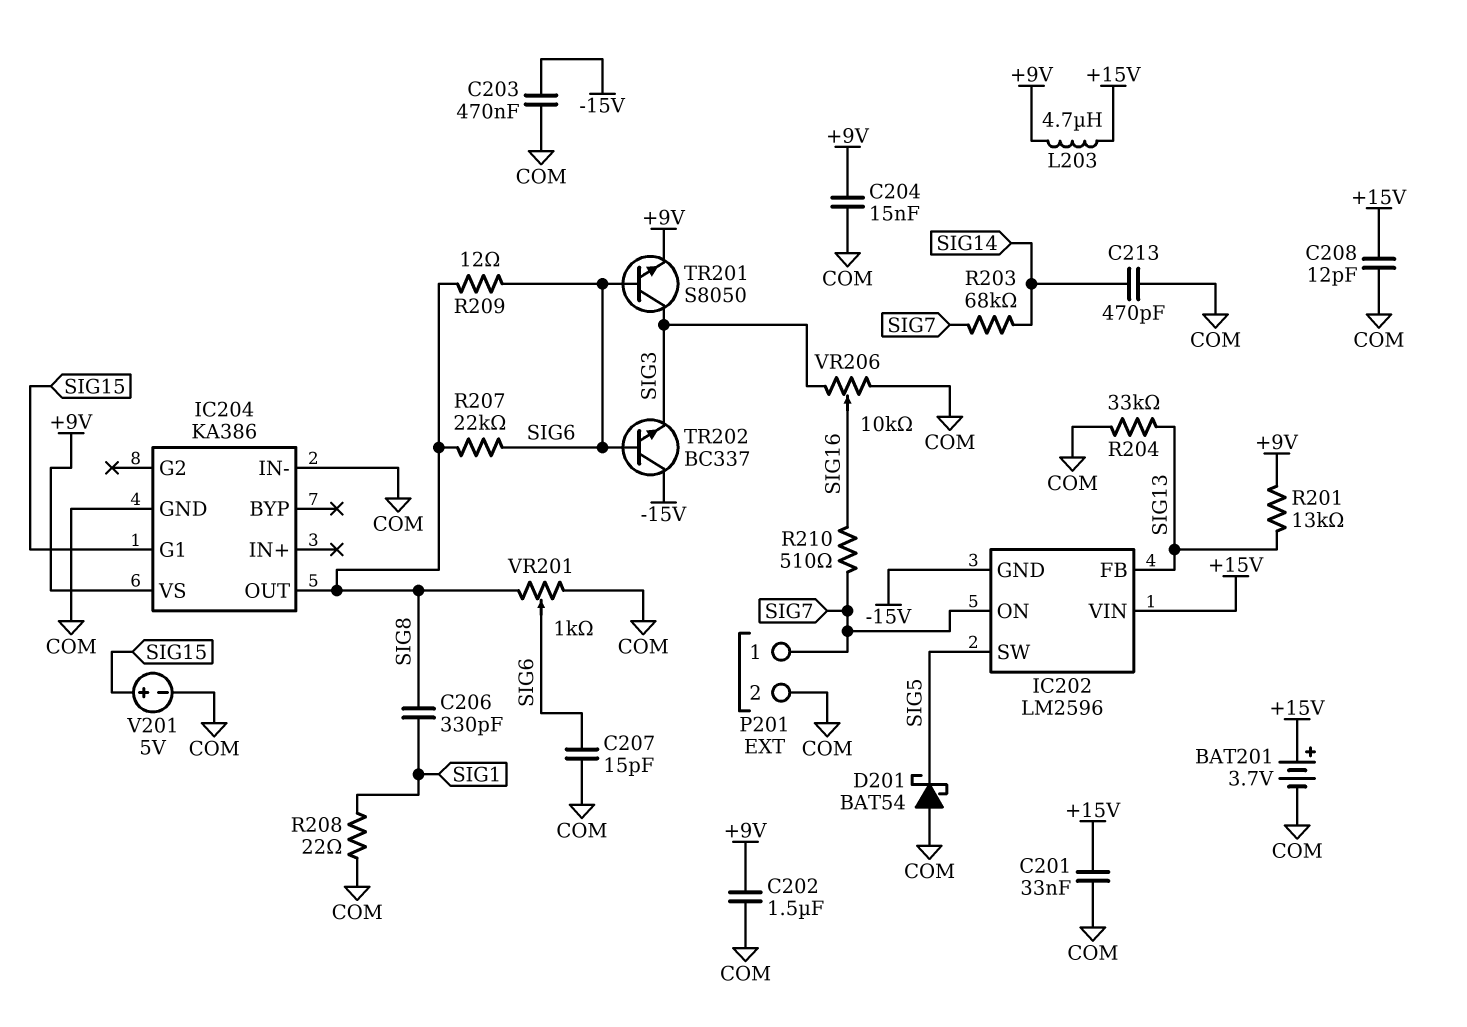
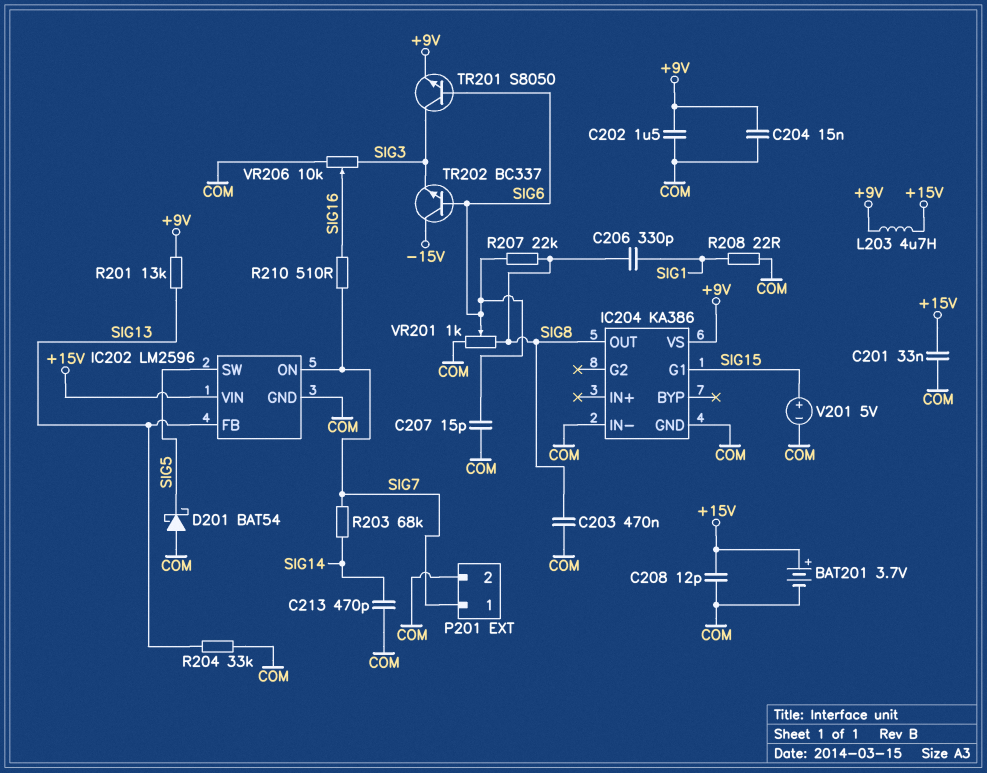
C203: 470nF (-15V, COM) -> 470nF (COM, SIG8)
IC202 pin GND: -15V -> COM
R209: 12 (SIG6, SIG8) -> none

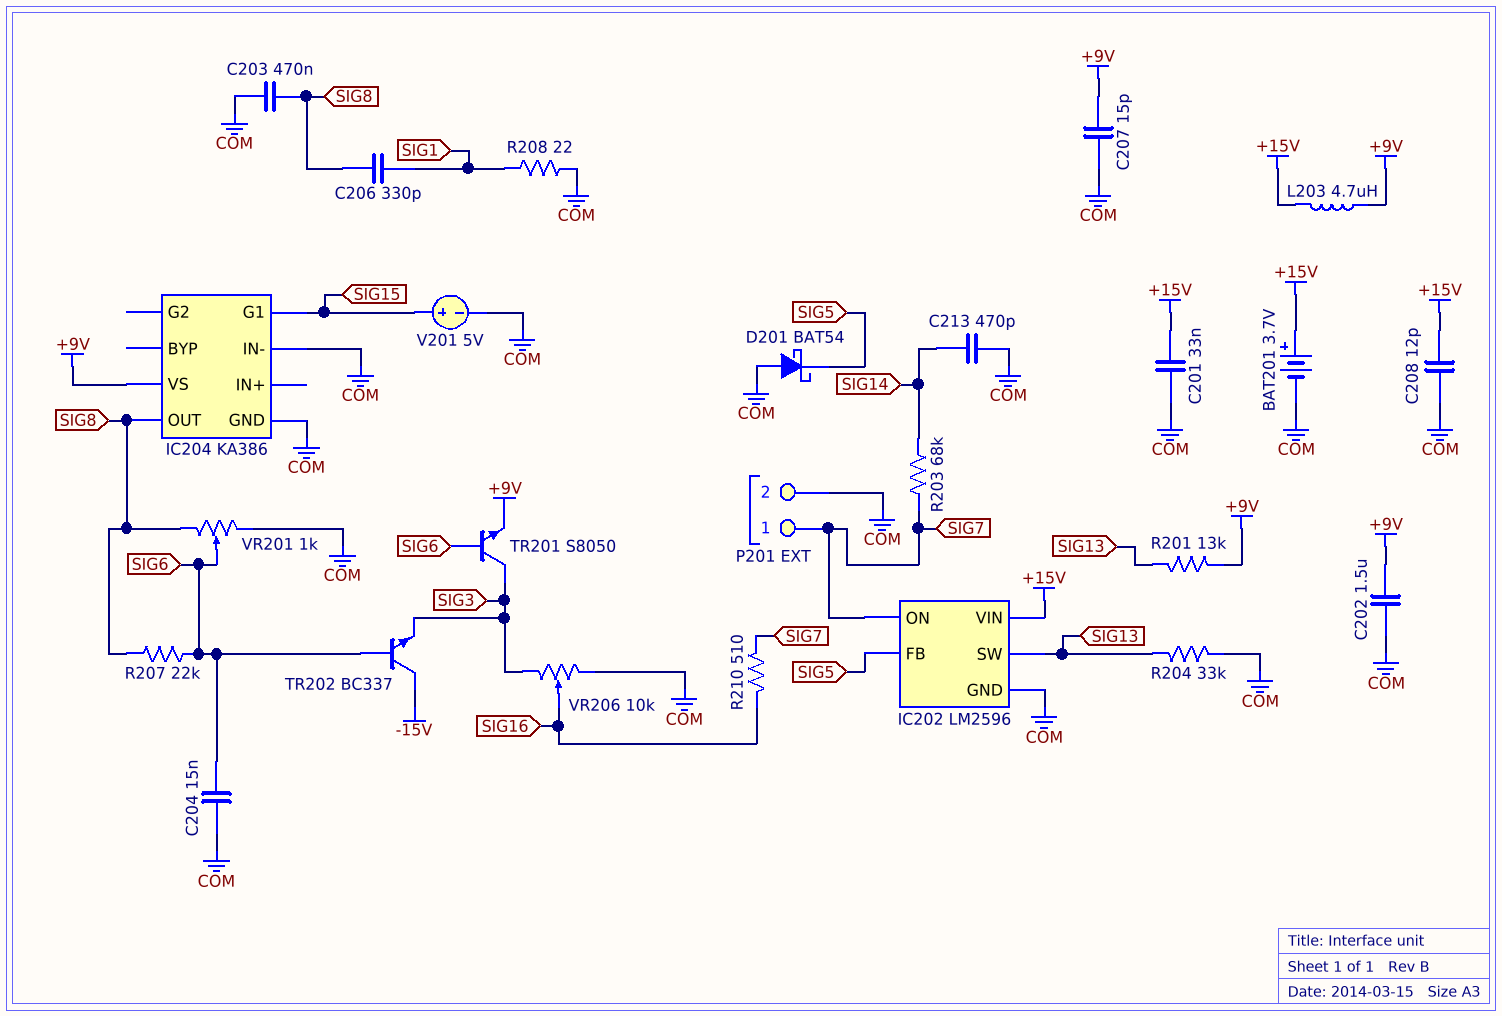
C204: 15nF (+9V, COM) -> 15nF (COM, SIG6)
C207: 15pF (COM, SIG6) -> 15pF (+9V, COM)
IC202 pin FB: SIG13 -> SIG5
IC202 pin SW: SIG5 -> SIG13

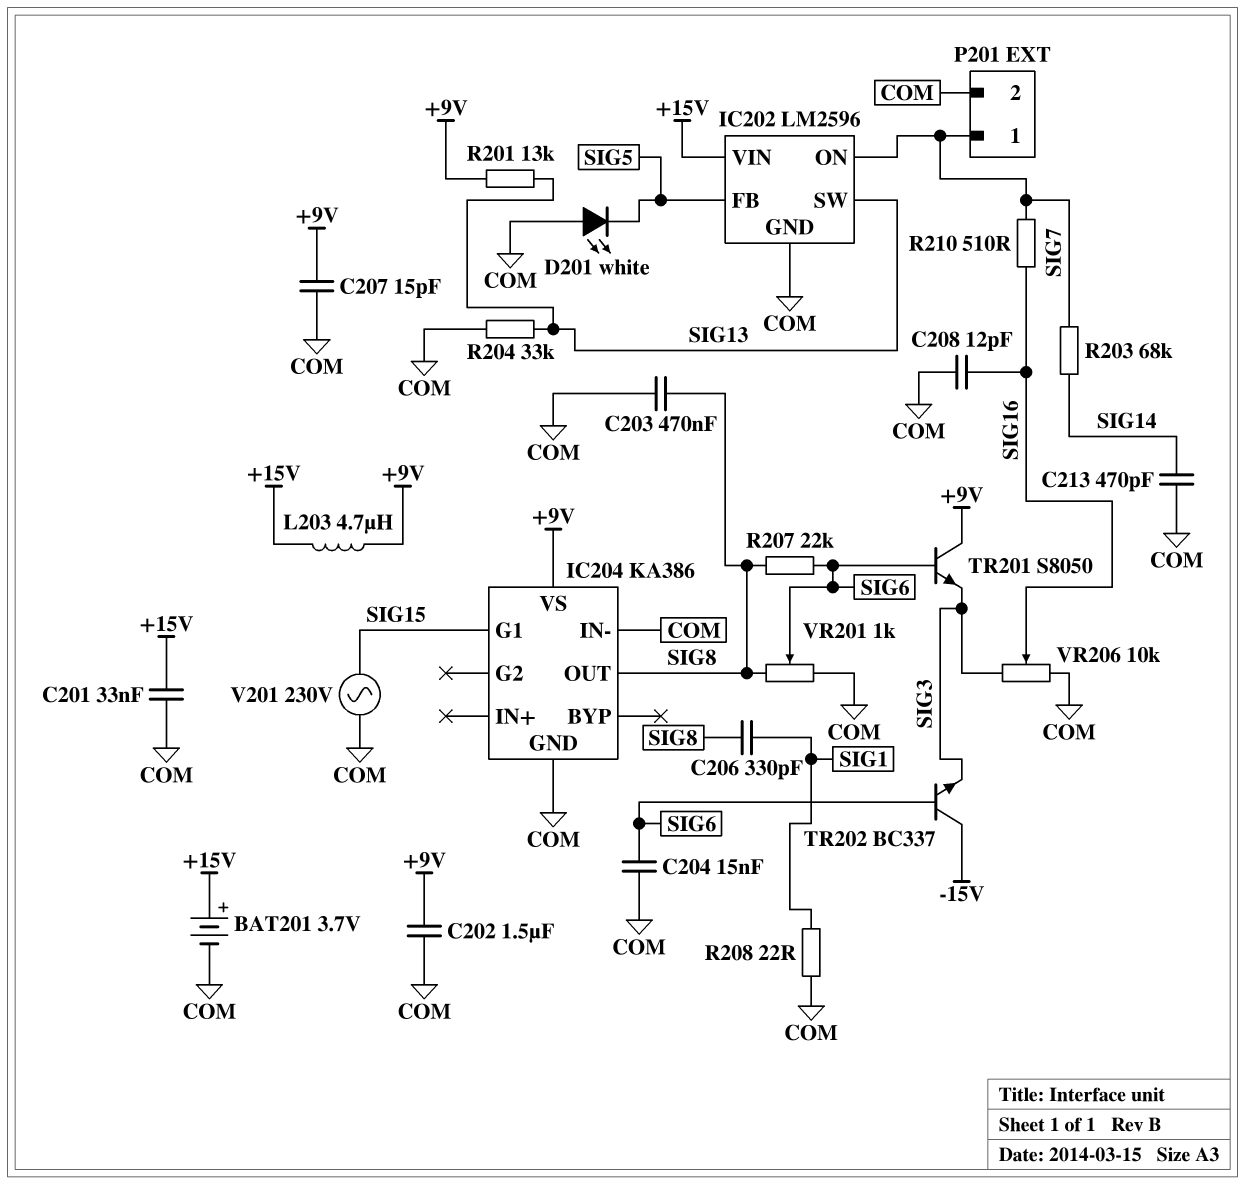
C208: 12pF (+15V, COM) -> 12pF (COM, SIG16)
D201: schottky BAT54 (A COM, K SIG5) -> LED white (A COM, K SIG5)
TR201: NPN S8050 (B SIG6, C SIG3, E +9V) -> NPN S8050 (B SIG6, C +9V, E SIG3)
V201: 5V (plus SIG15, minus COM) -> AC 230V (COM, SIG15)

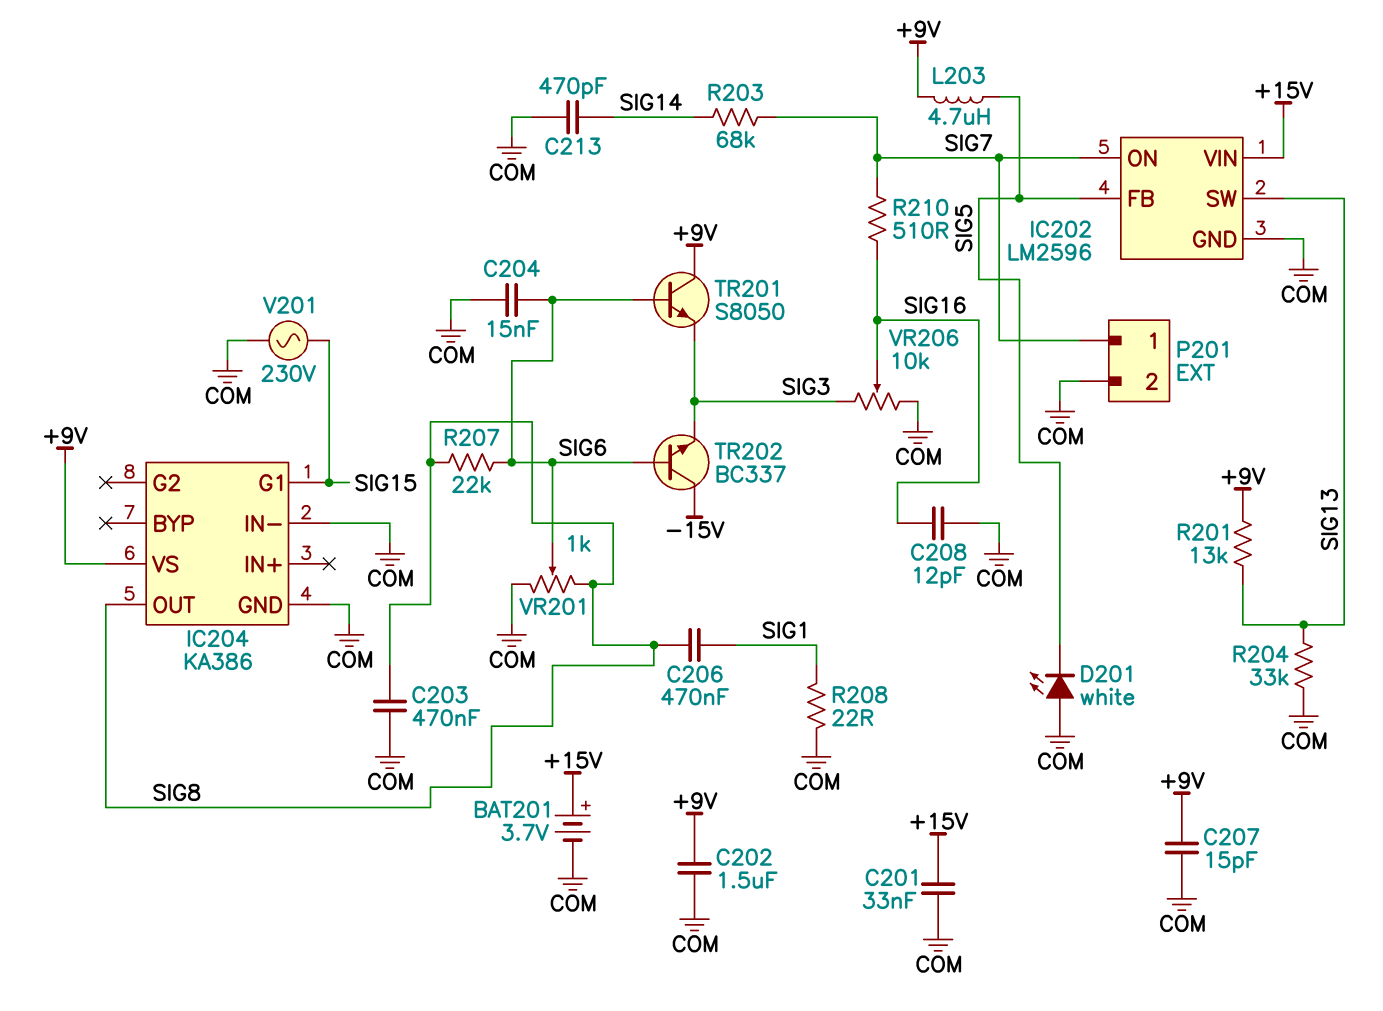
C206: 330pF (SIG1, SIG8) -> 470nF (SIG1, SIG8)
L203: 4.7uH (+9V, +15V) -> 4.7uH (+9V, SIG5)

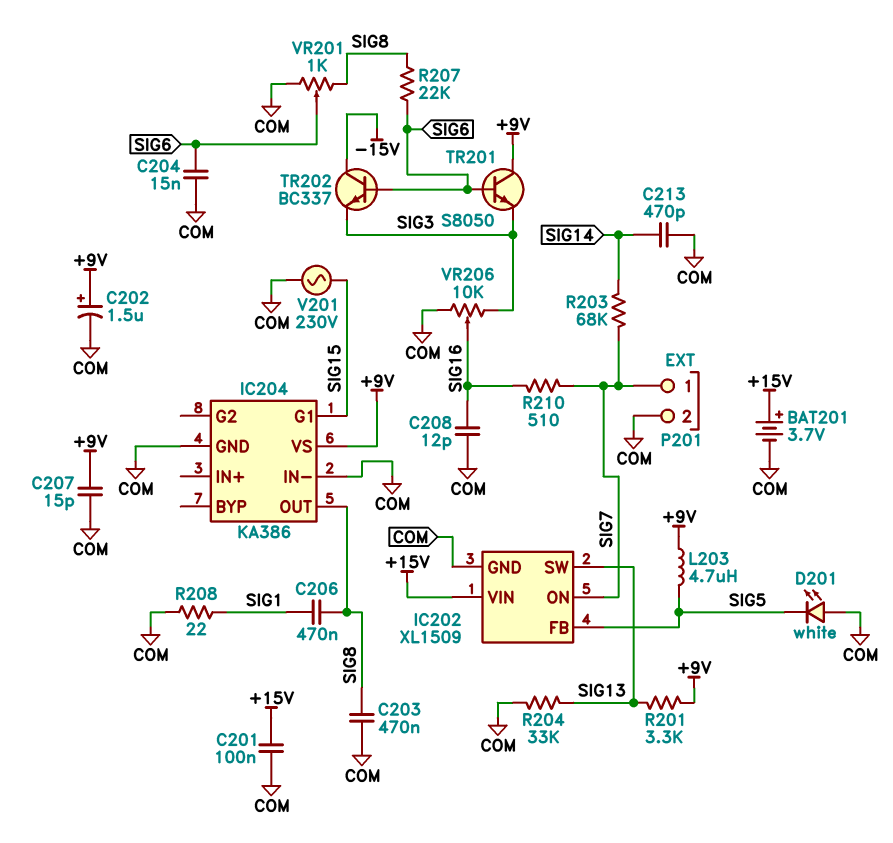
C201: 33nF (+15V, COM) -> 100nF (+15V, COM)
C202: 1.5uF (+9V, COM) -> 1.5uF (plus +9V, minus COM)
IC202: LM2596 -> XL1509
R201: 13k (+9V, SIG13) -> 3.3k (+9V, SIG13)

